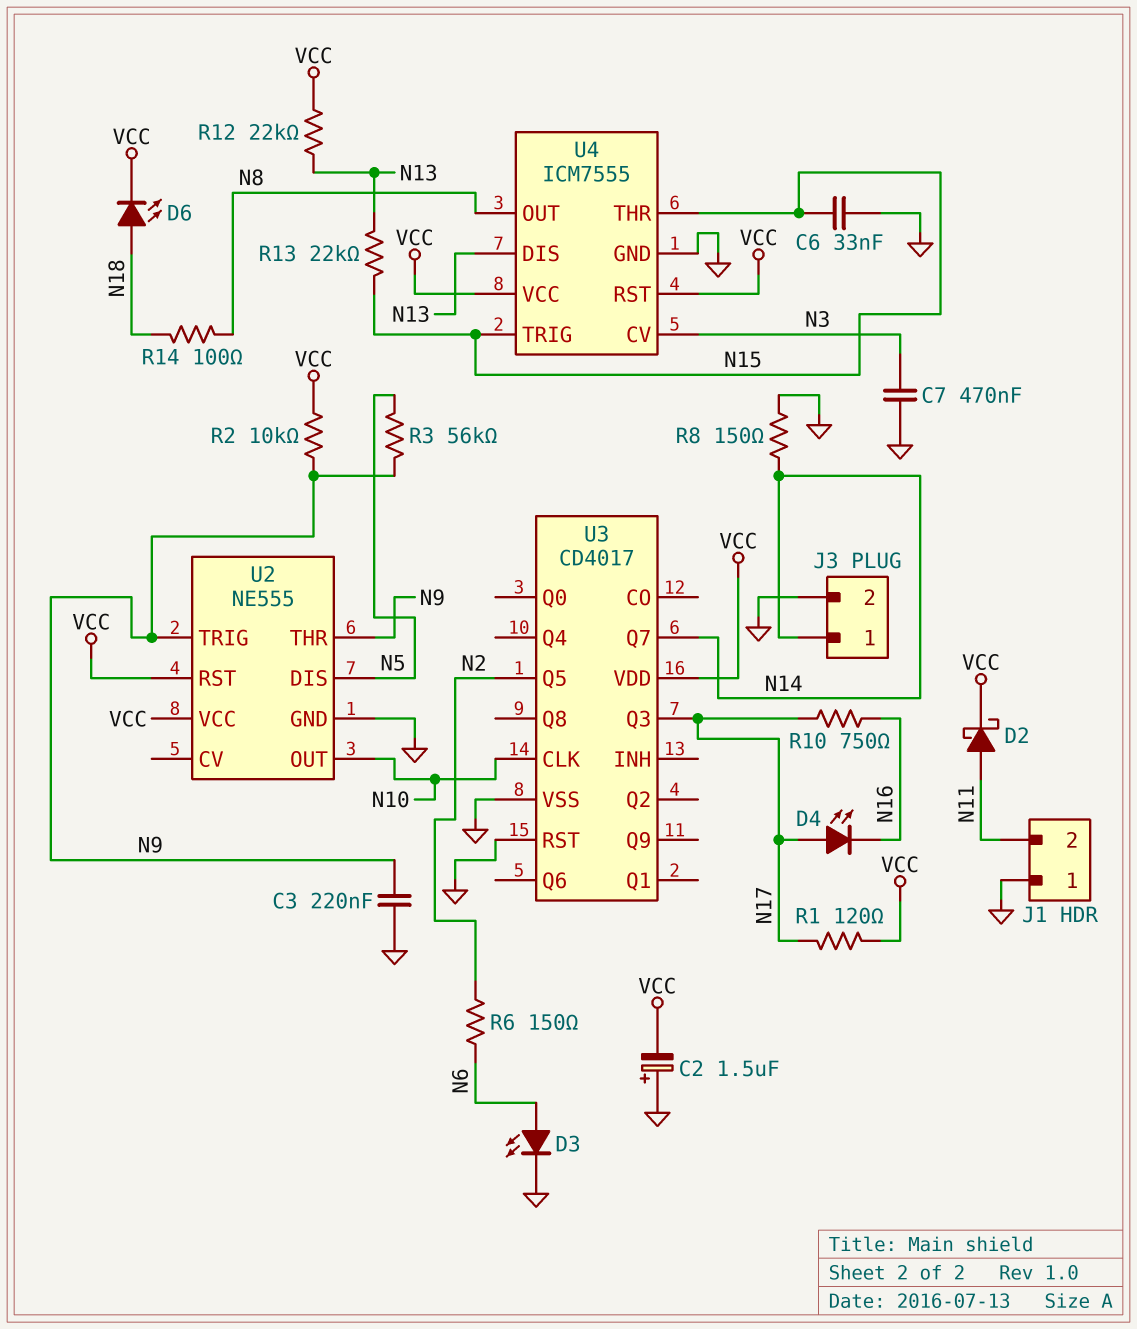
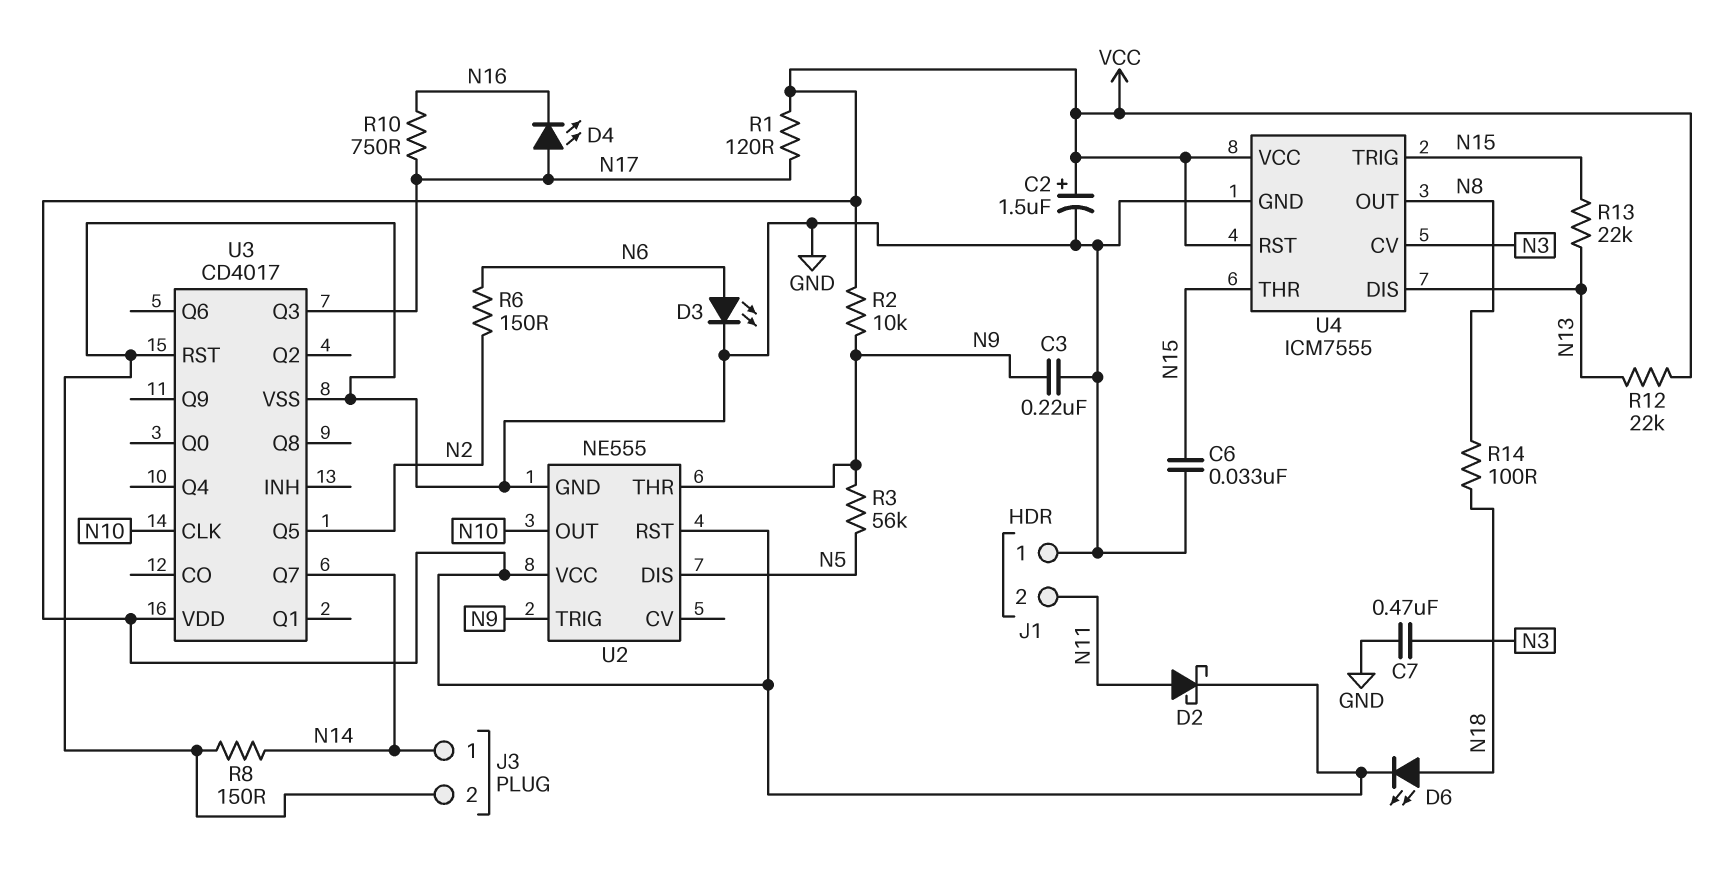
C2: 1.5uF (plus GND, minus VCC) -> 1.5uF (plus VCC, minus GND)

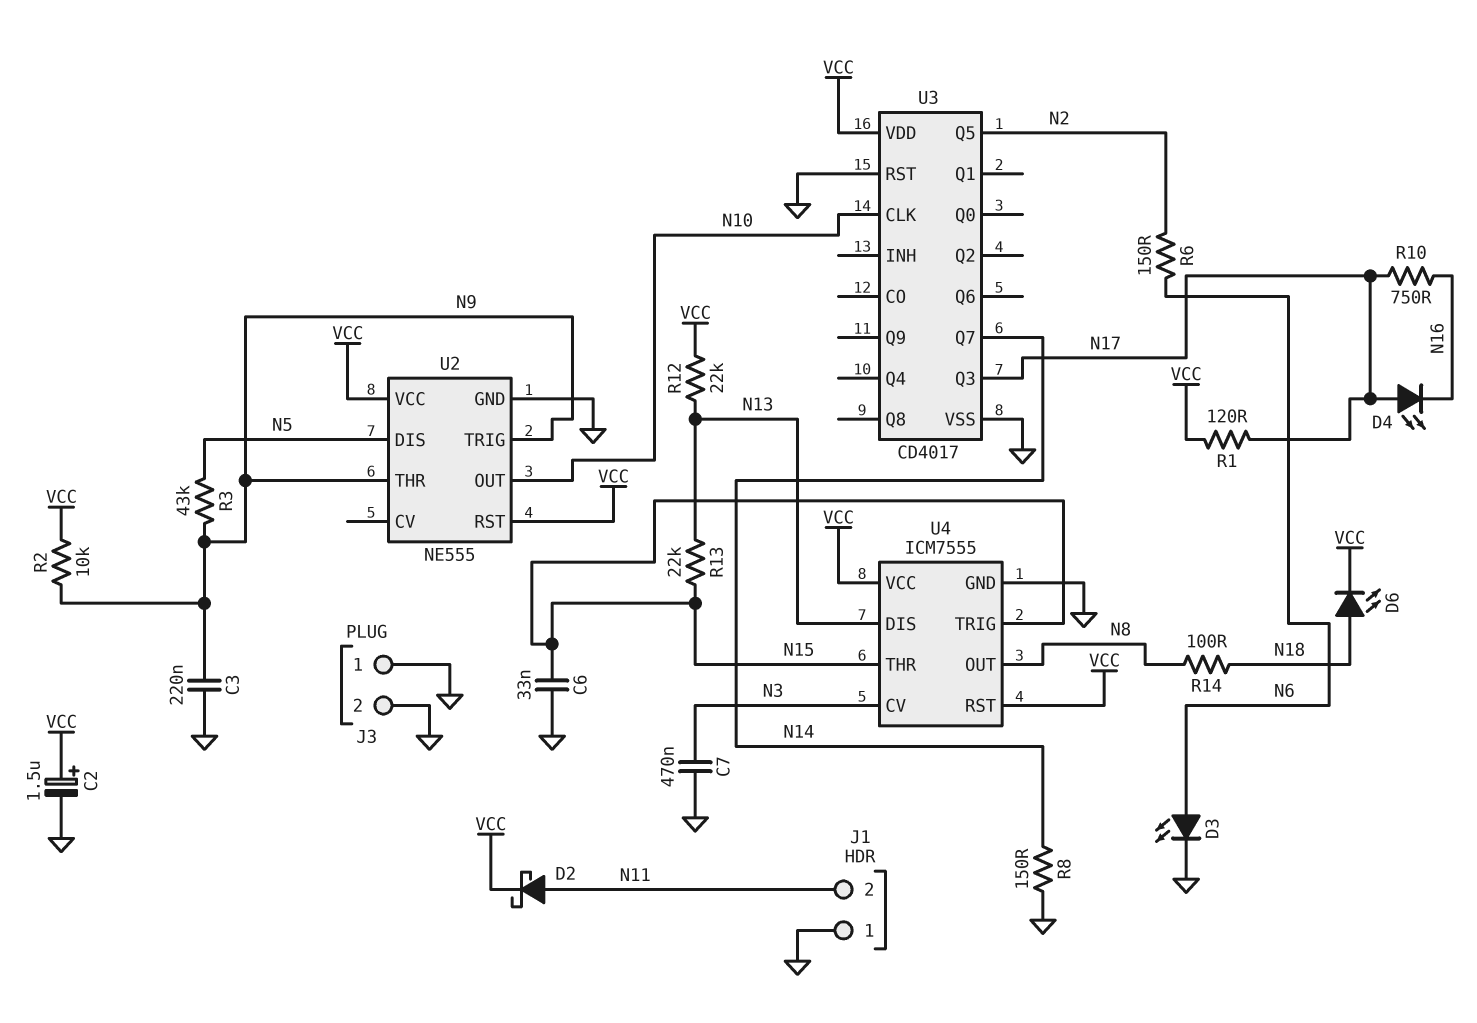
J3 pin 1: N14 -> GND
R3: 56k (N5, N9) -> 43k (N5, N9)

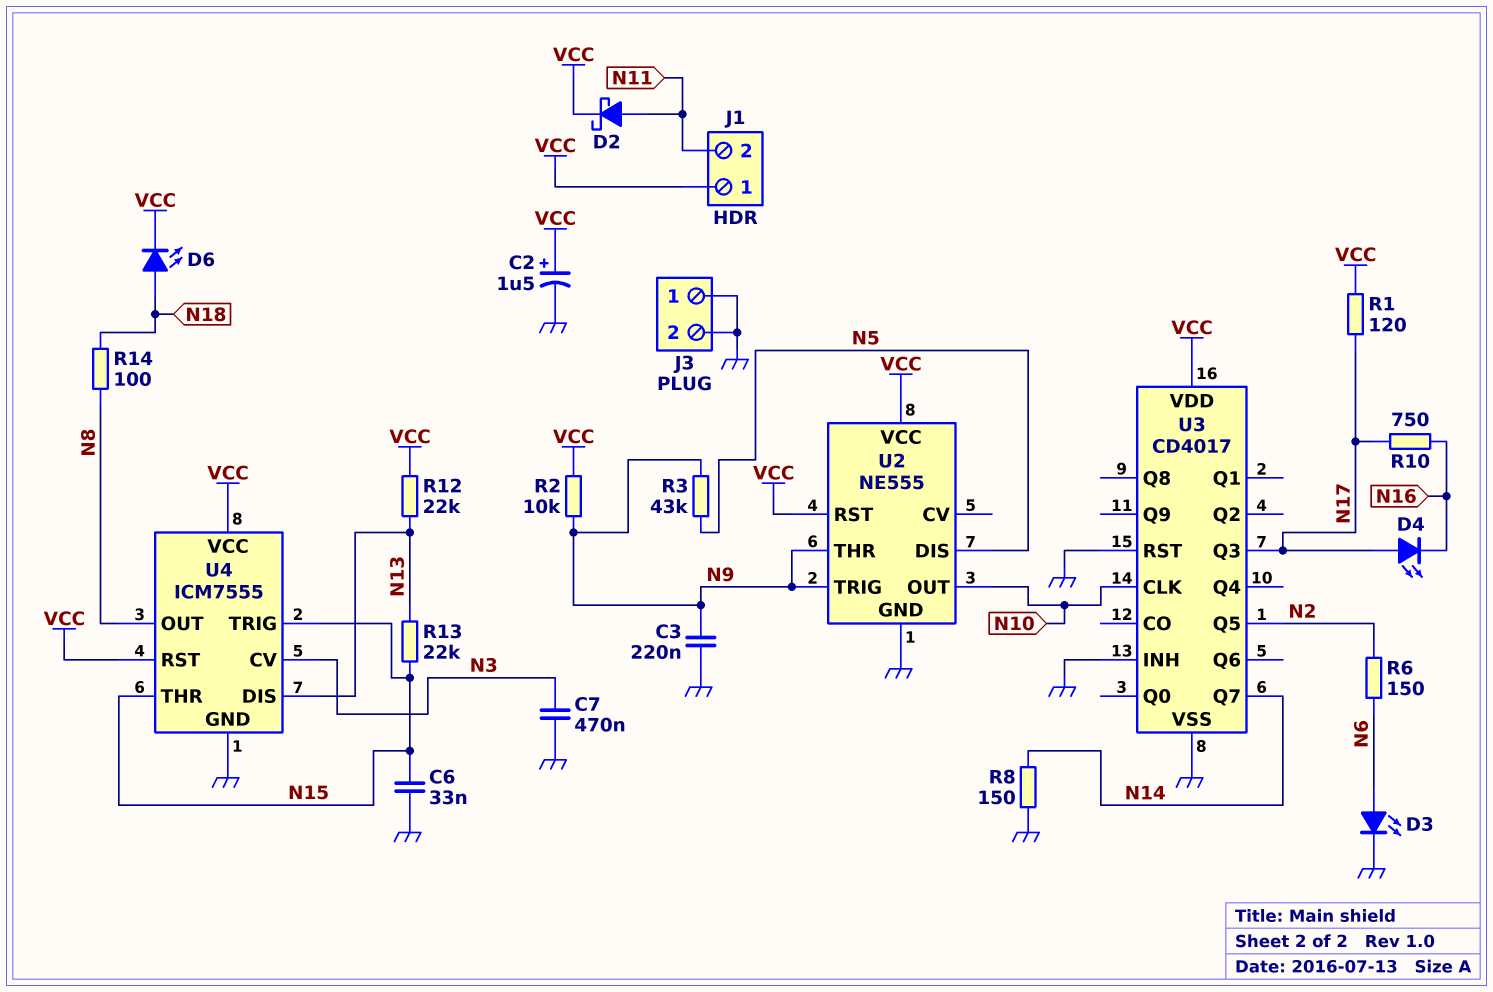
J1 pin 1: GND -> VCC
U3 pin INH: none -> GND

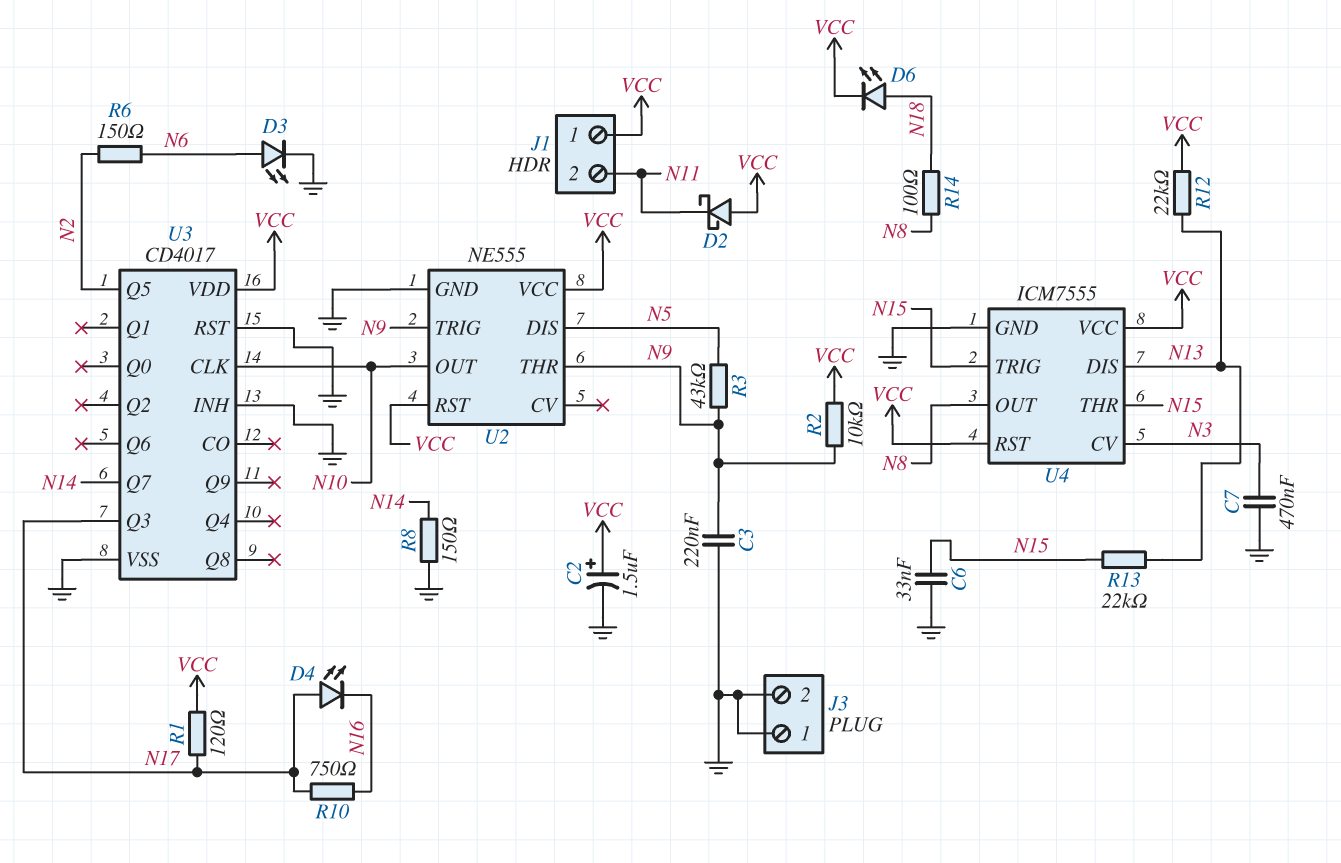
D2: schottky (A N11, K VCC) -> schottky (A VCC, K N11)

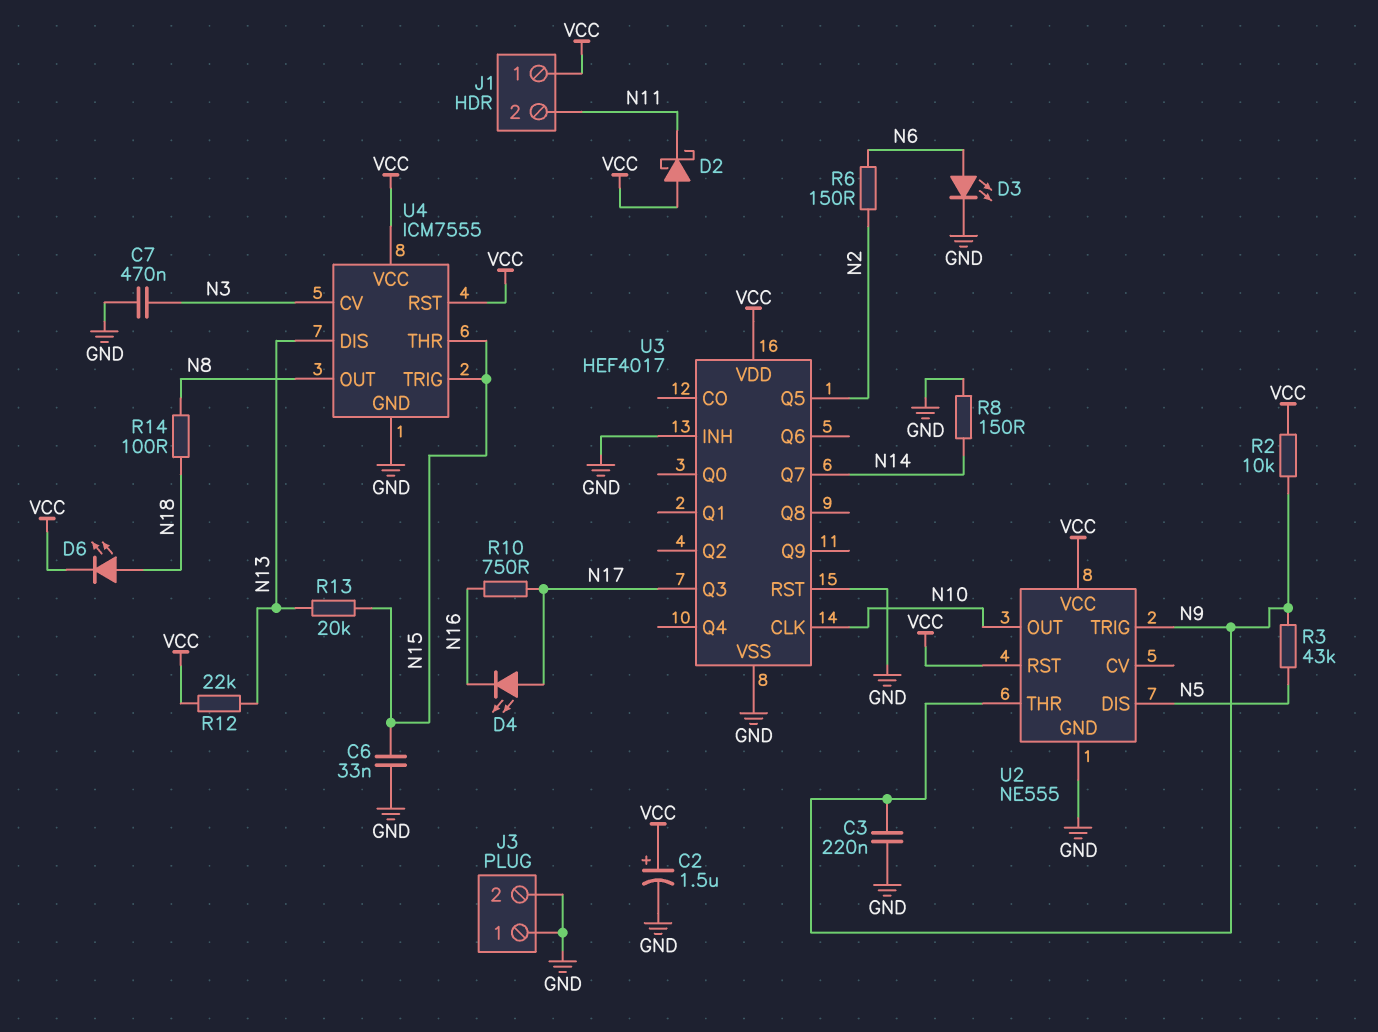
R1: 120 (N17, VCC) -> none
R13: 22k (N13, N15) -> 20k (N13, N15)
U3: CD4017 -> HEF4017

